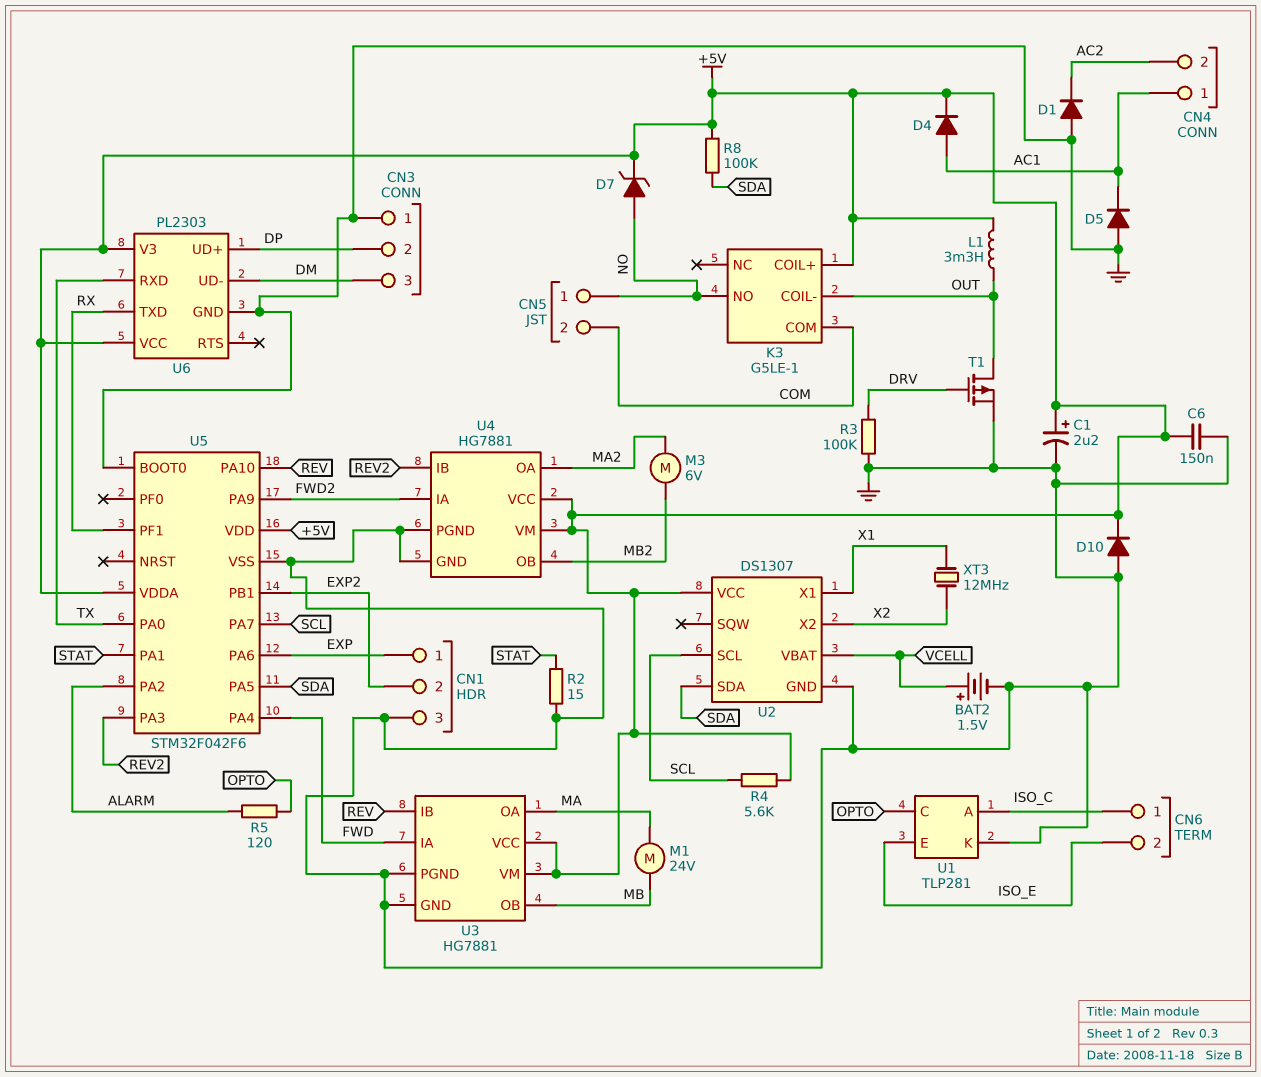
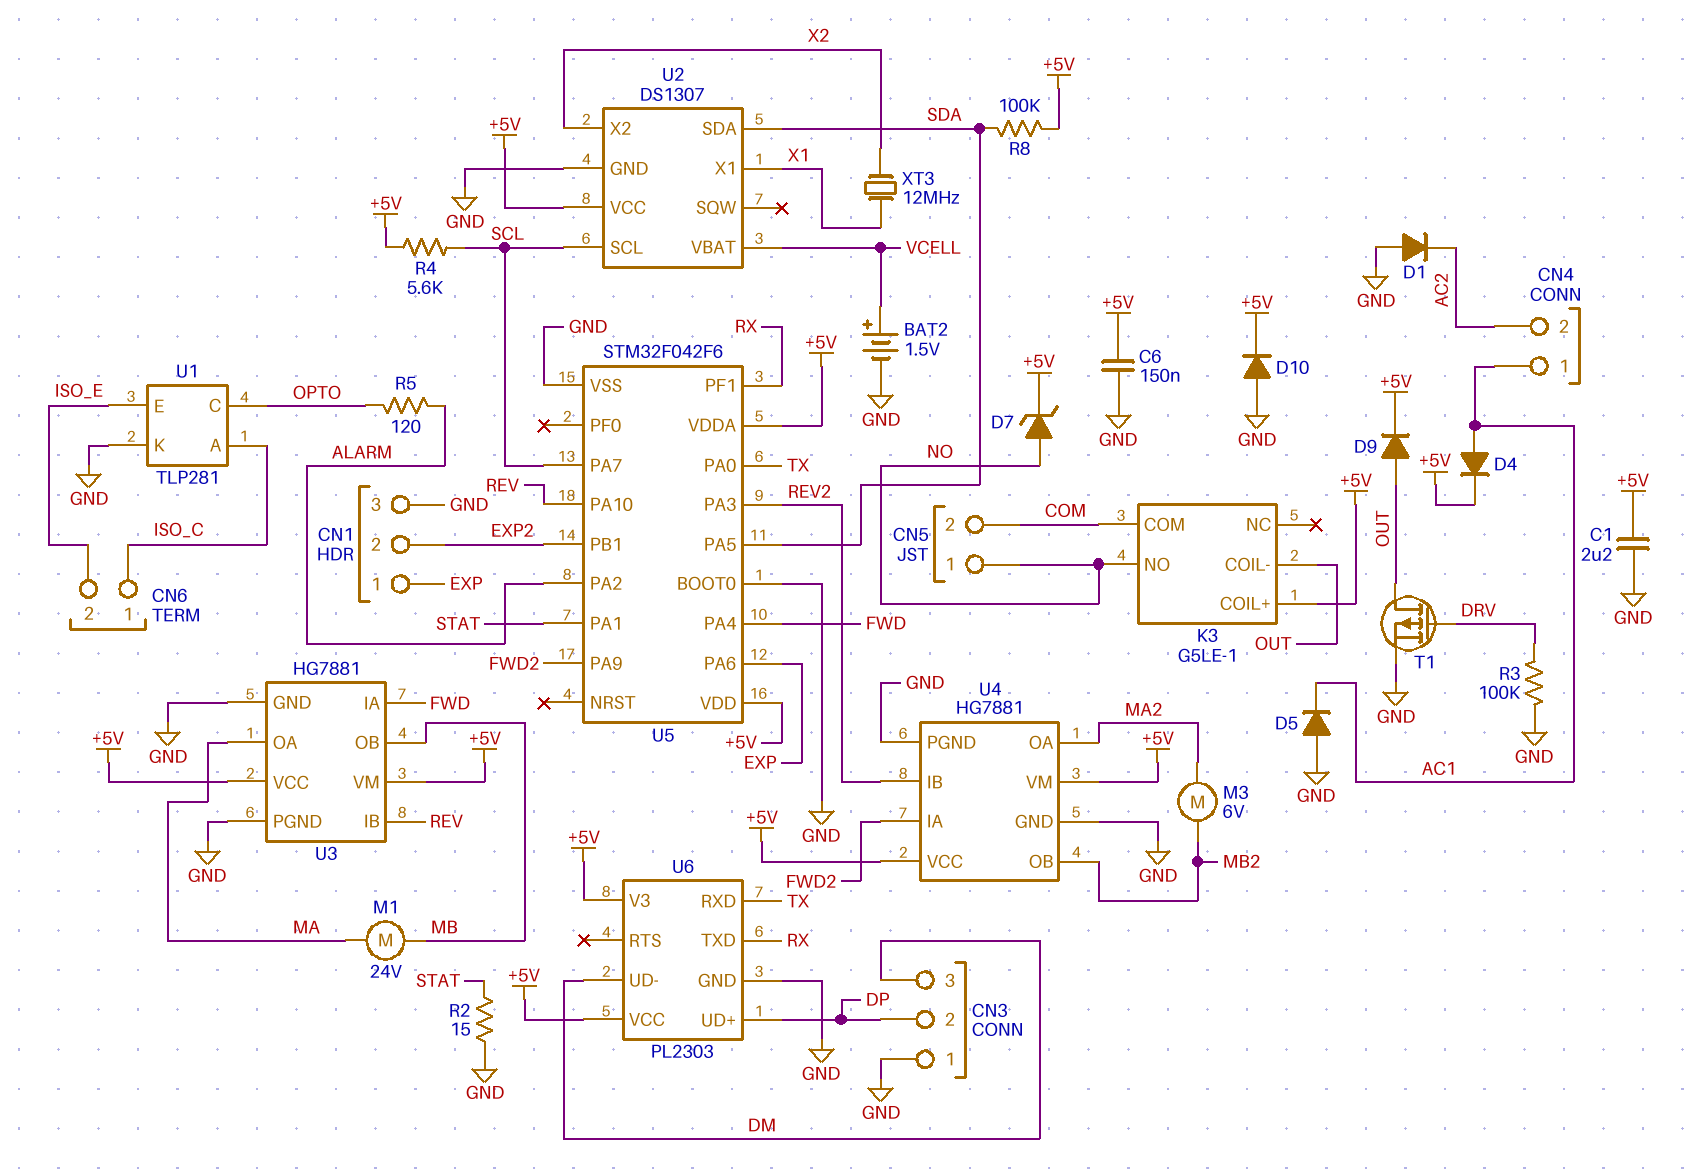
C1: 2.2uF (plus +5V, minus GND) -> 2.2uF (+5V, GND)
D9: none -> diode (A OUT, K +5V)
L1: 3.3mH (+5V, OUT) -> none

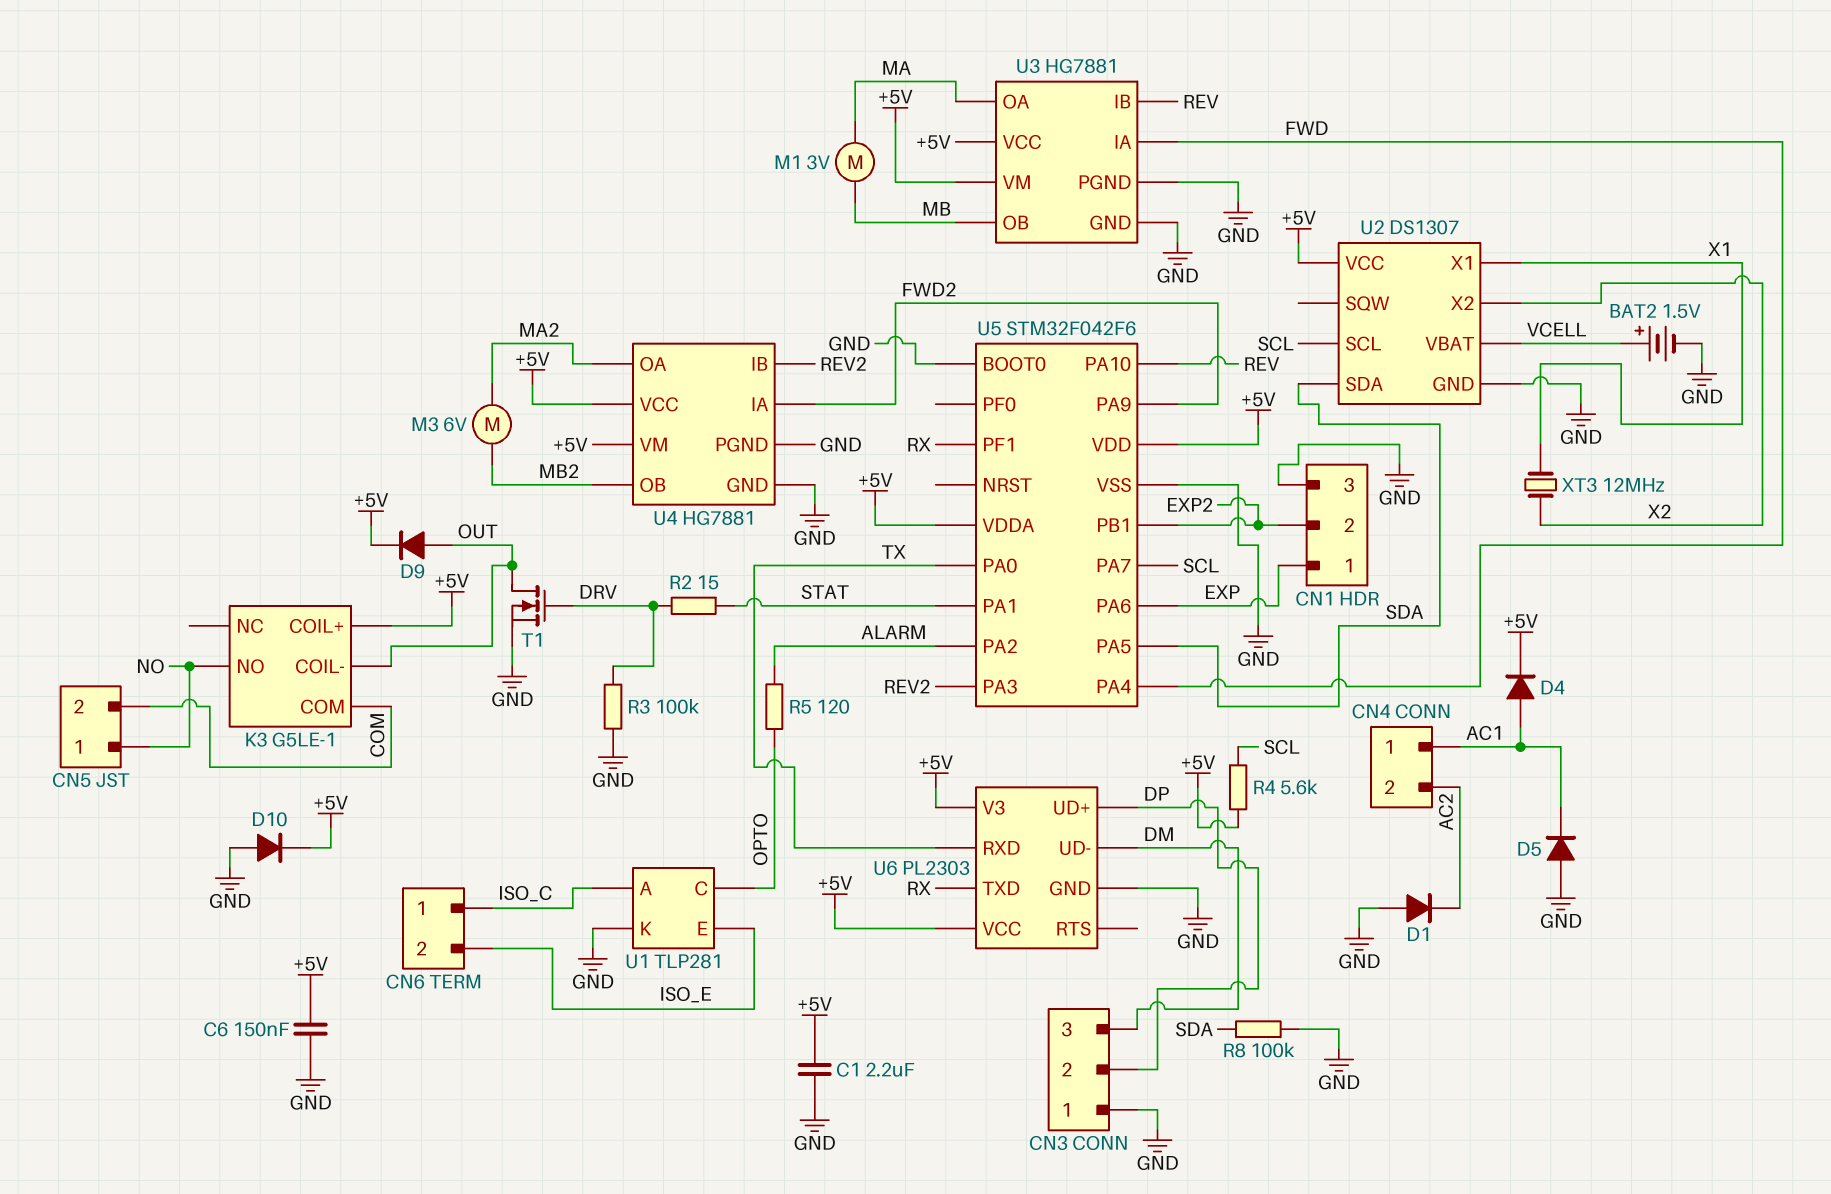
D7: zener (A NO, K +5V) -> none
M1: motor 24V (MA, MB) -> motor 3V (MA, MB)
R2: 15 (GND, STAT) -> 15 (DRV, STAT)
R8: 100k (+5V, SDA) -> 100k (GND, SDA)
T1: PMOS (G DRV, D OUT, S GND) -> NMOS (G DRV, D OUT, S GND)

